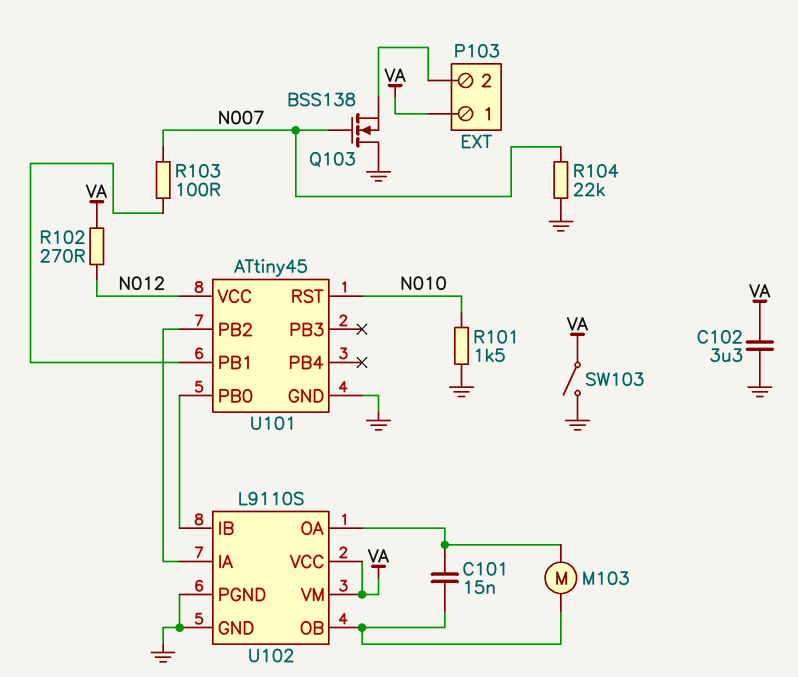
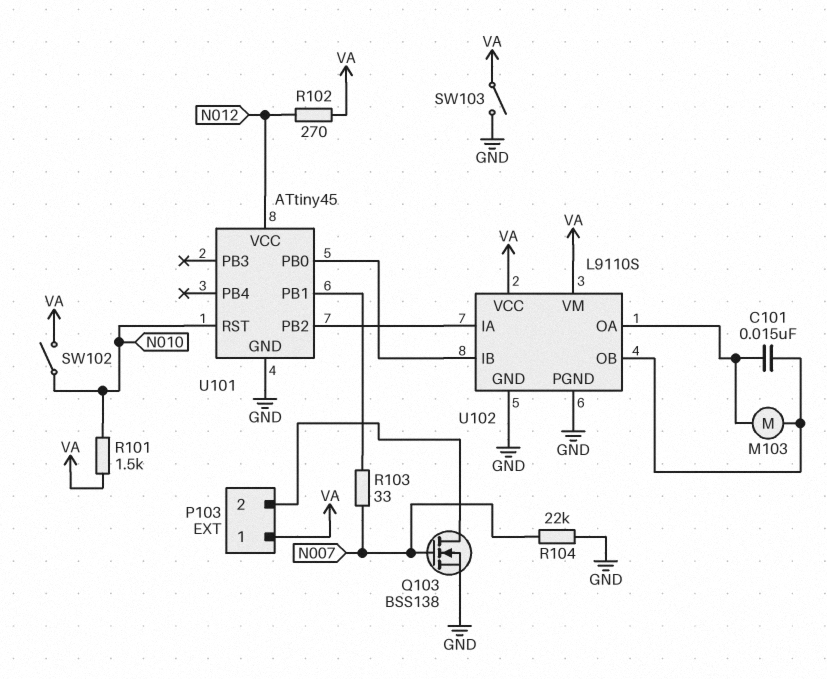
C102: 3.3uF (GND, VA) -> none
Q103: NMOS BSS138 (G N007, D GND, S P103/2) -> NMOS BSS138 (G N007, D P103/2, S GND)
R101: 1.5k (GND, N010) -> 1.5k (N010, VA)
R103: 100 (N007, U101/PB1) -> 33 (N007, U101/PB1)
SW102: none -> switch (N010, VA)

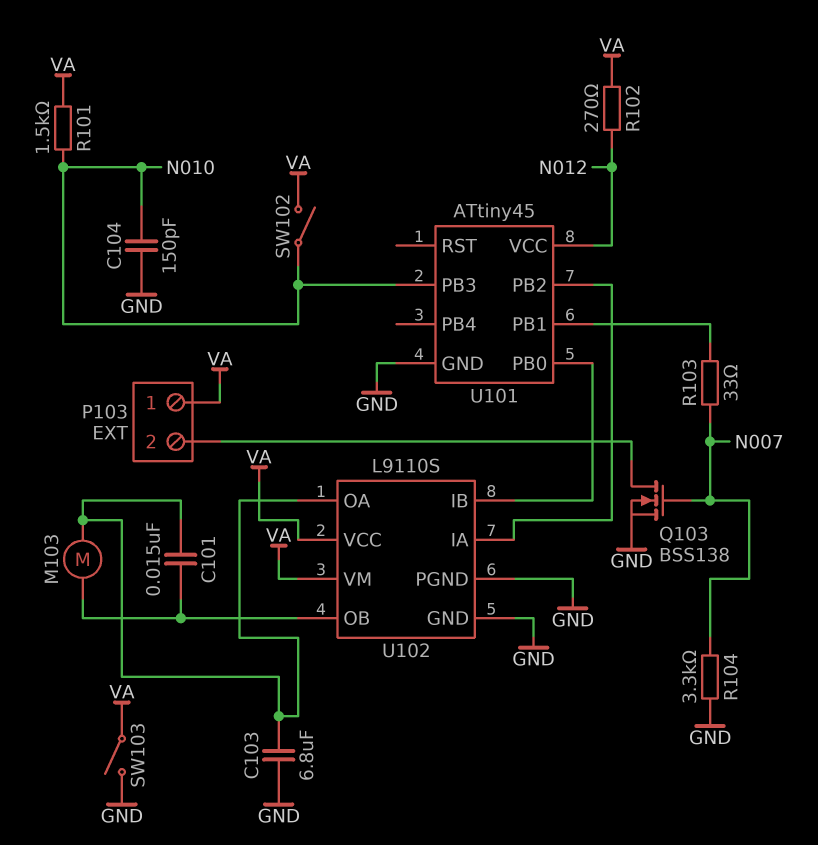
C103: none -> 6.8uF (GND, U102/OA)
C104: none -> 150pF (GND, N010)
R104: 22k (GND, N007) -> 3.3k (GND, N007)
U101 pin PB3: none -> N010
U101 pin RST: N010 -> none

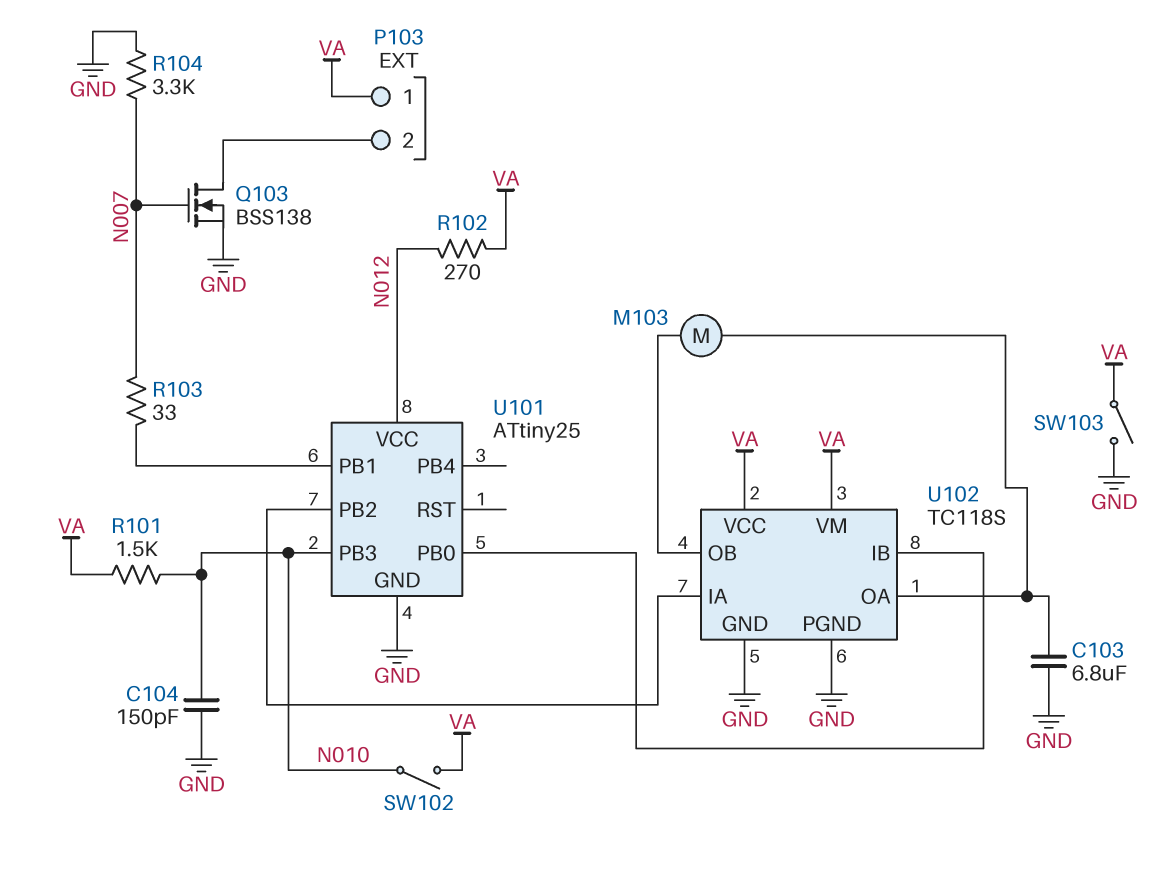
C101: 15nF (U102/OA, U102/OB) -> none
U101: ATtiny45 -> ATtiny25
U102: L9110S -> TC118S

